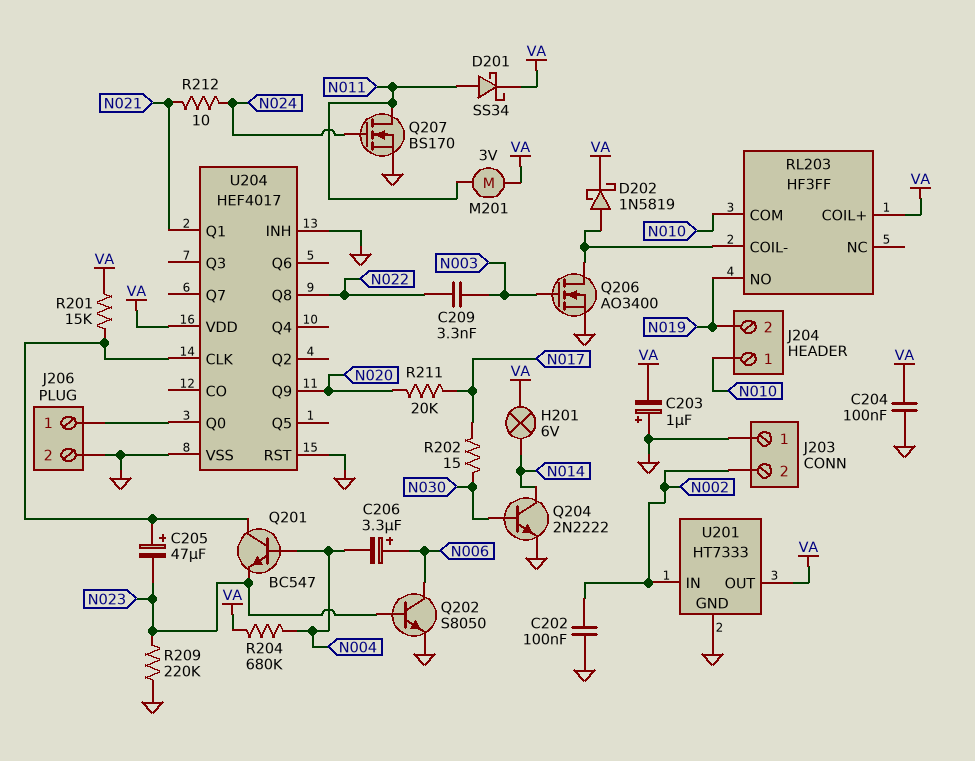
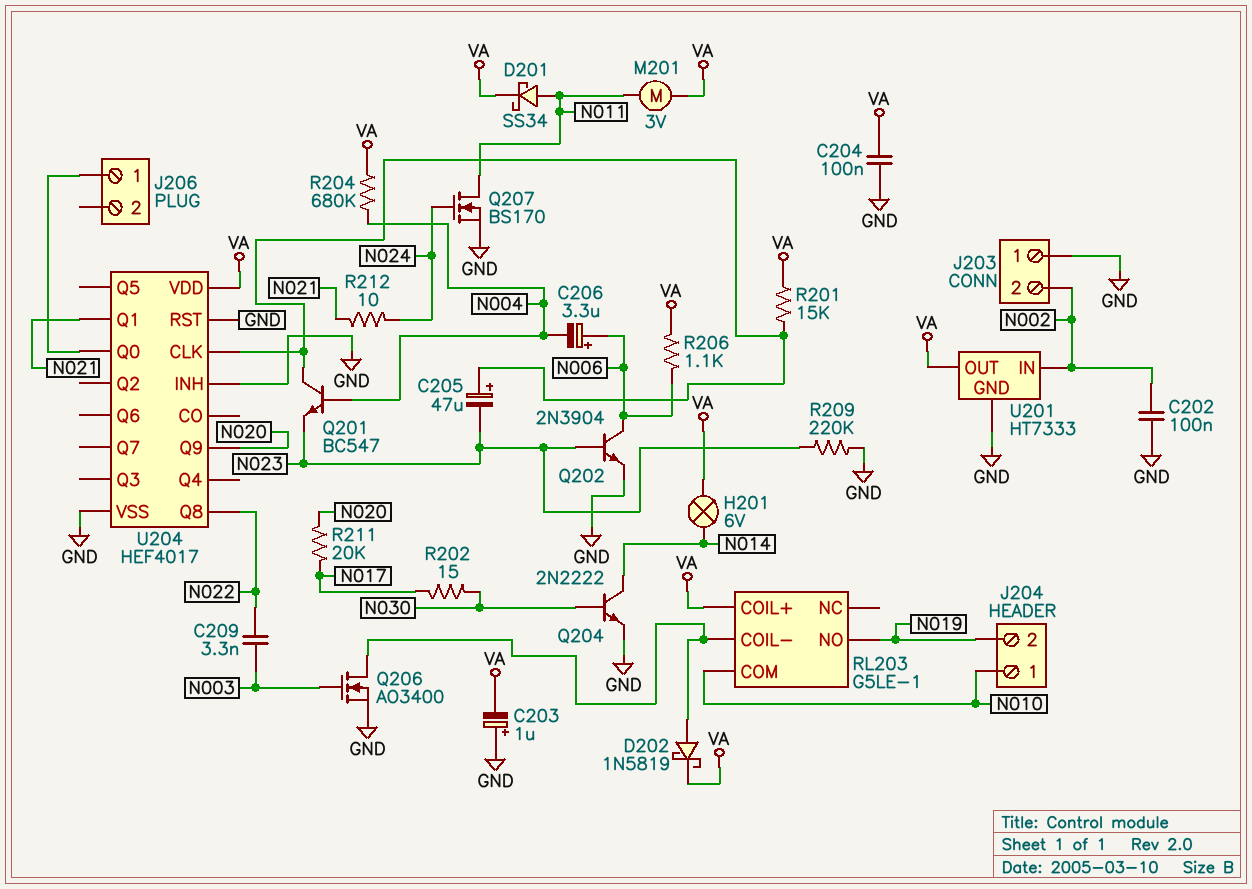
J206 pin 2: GND -> none
Q202: NPN S8050 (B N023, C N006, E GND) -> NPN 2N3904 (B N023, C N006, E GND)
R206: none -> 1.1k (N006, VA)
RL203: HF3FF -> G5LE-1

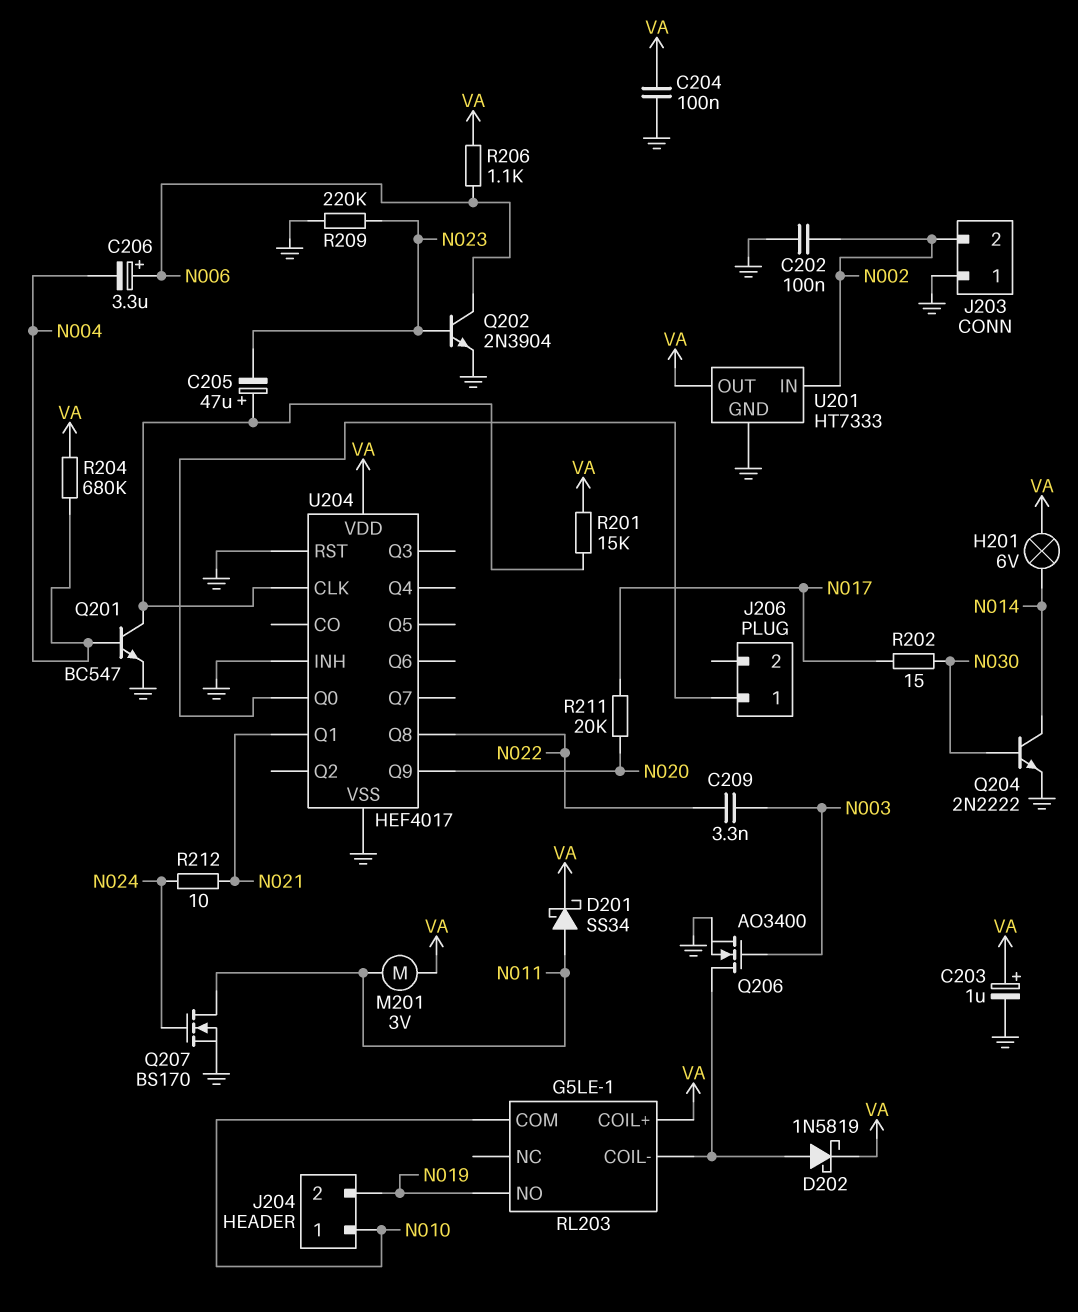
C203: 1uF (plus GND, minus VA) -> 1uF (plus VA, minus GND)
Q201: NPN BC547 (B N004, C U204/CLK, E N023) -> NPN BC547 (B N004, C U204/CLK, E GND)

